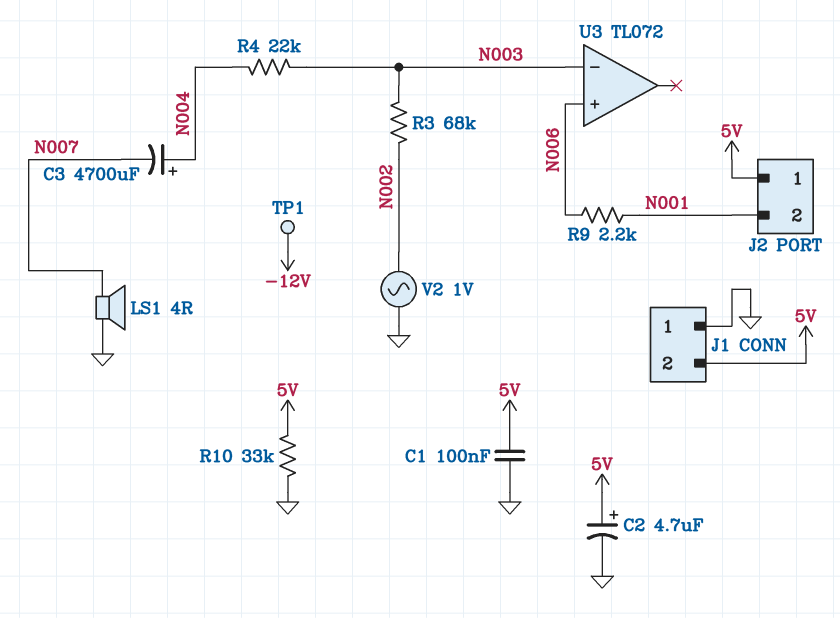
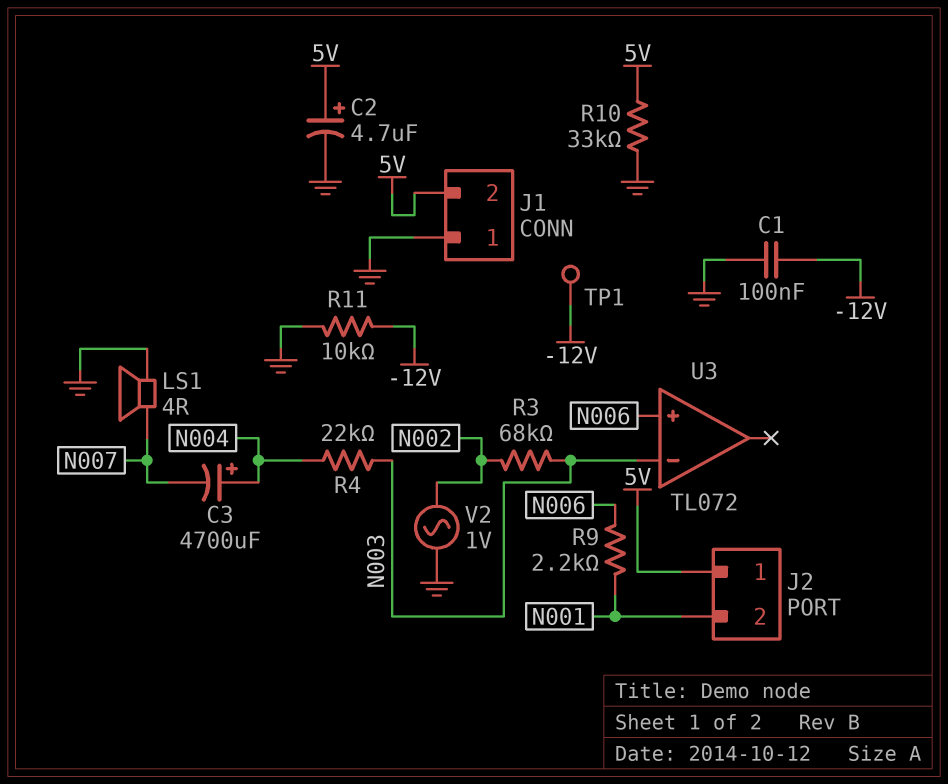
C1: 100nF (5V, GND) -> 100nF (-12V, GND)
R11: none -> 10k (-12V, GND)

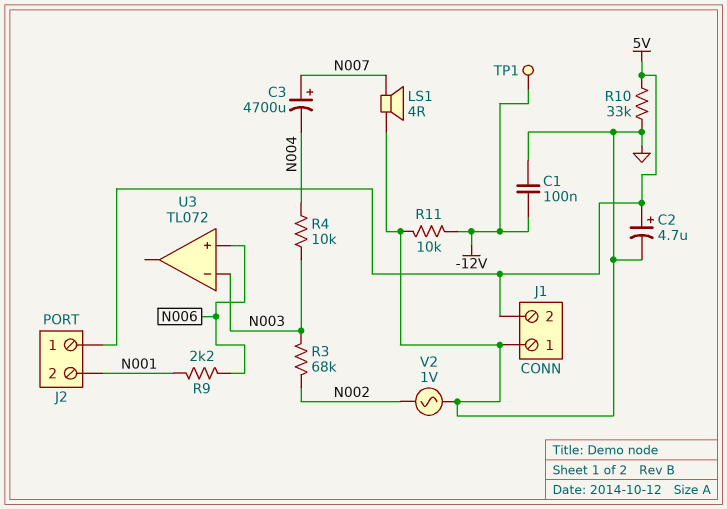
C3: 4700uF (plus N004, minus N007) -> 4700uF (plus N007, minus N004)
R4: 22k (N003, N004) -> 10k (N003, N004)

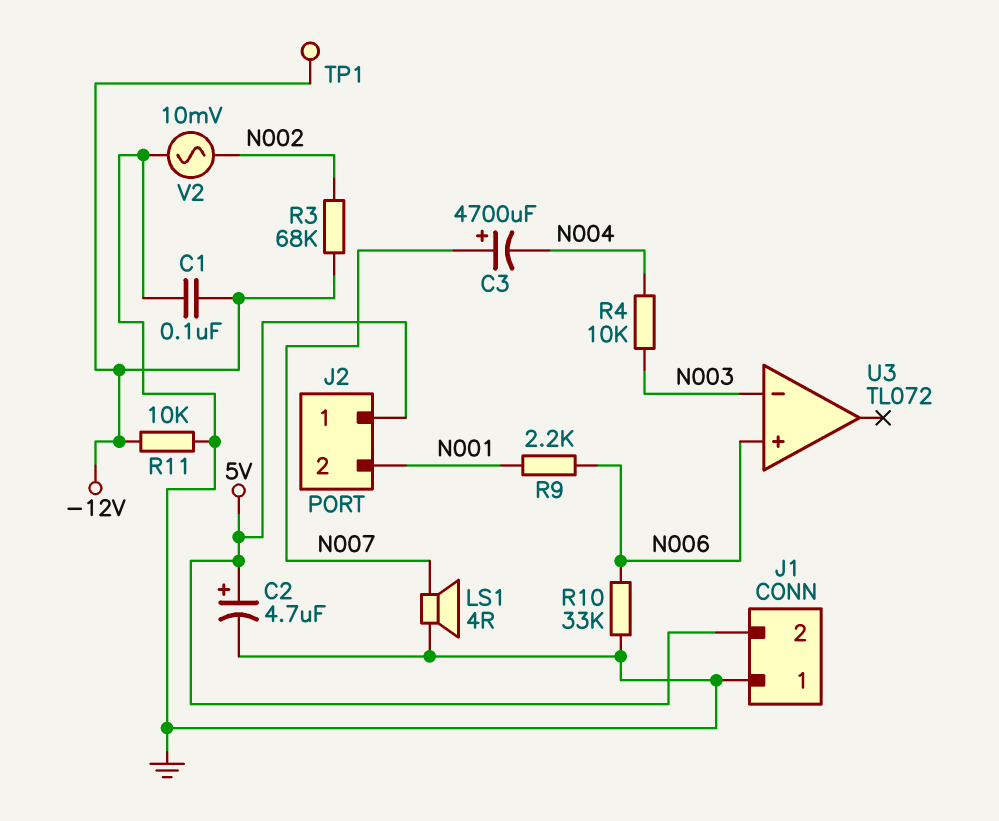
R3: 68k (N002, N003) -> 68k (-12V, N002)
R10: 33k (5V, GND) -> 33k (GND, N006)
V2: AC 1V (GND, N002) -> AC 10mV (GND, N002)

